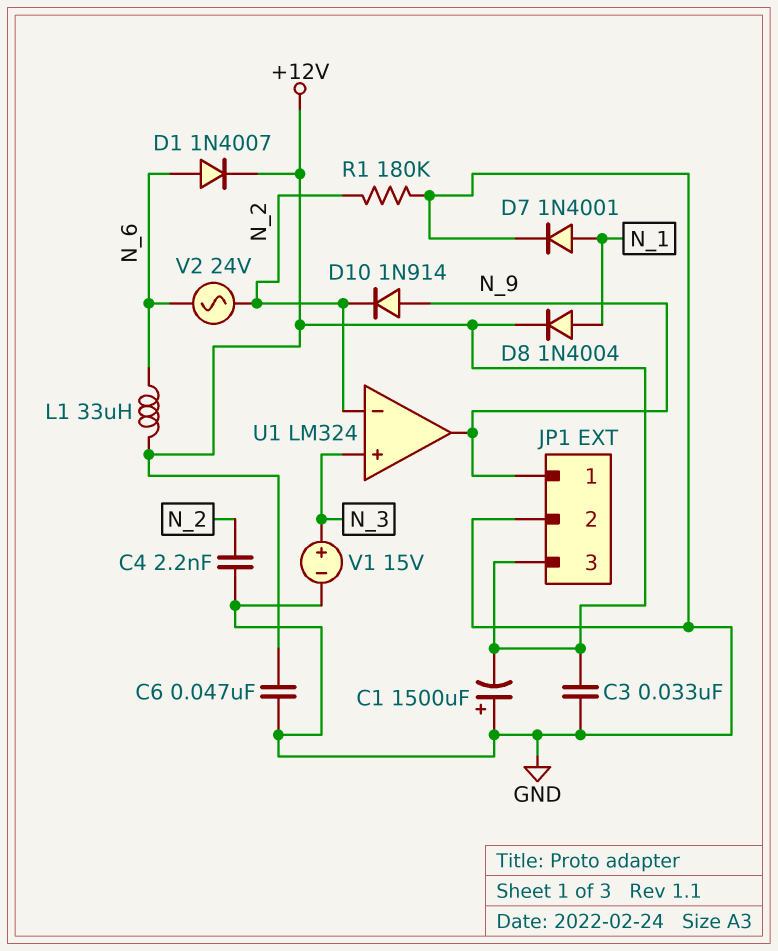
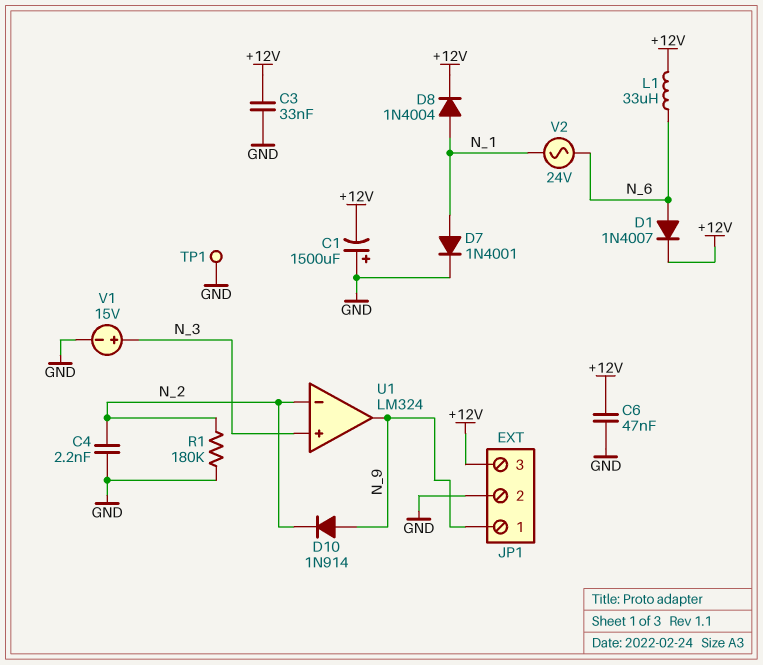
TP1: none -> test point (GND)
V2: AC 24V (N_2, N_6) -> AC 24V (N_1, N_6)

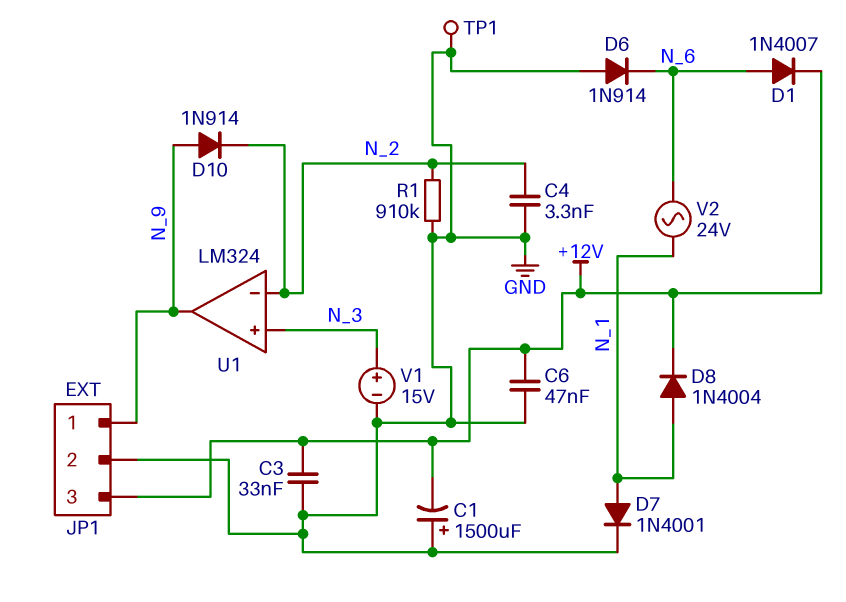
C4: 2.2nF (GND, N_2) -> 3.3nF (GND, N_2)
D6: none -> diode 1N914 (A GND, K N_6)
L1: 33uH (+12V, N_6) -> none
R1: 180k (GND, N_2) -> 910k (GND, N_2)

